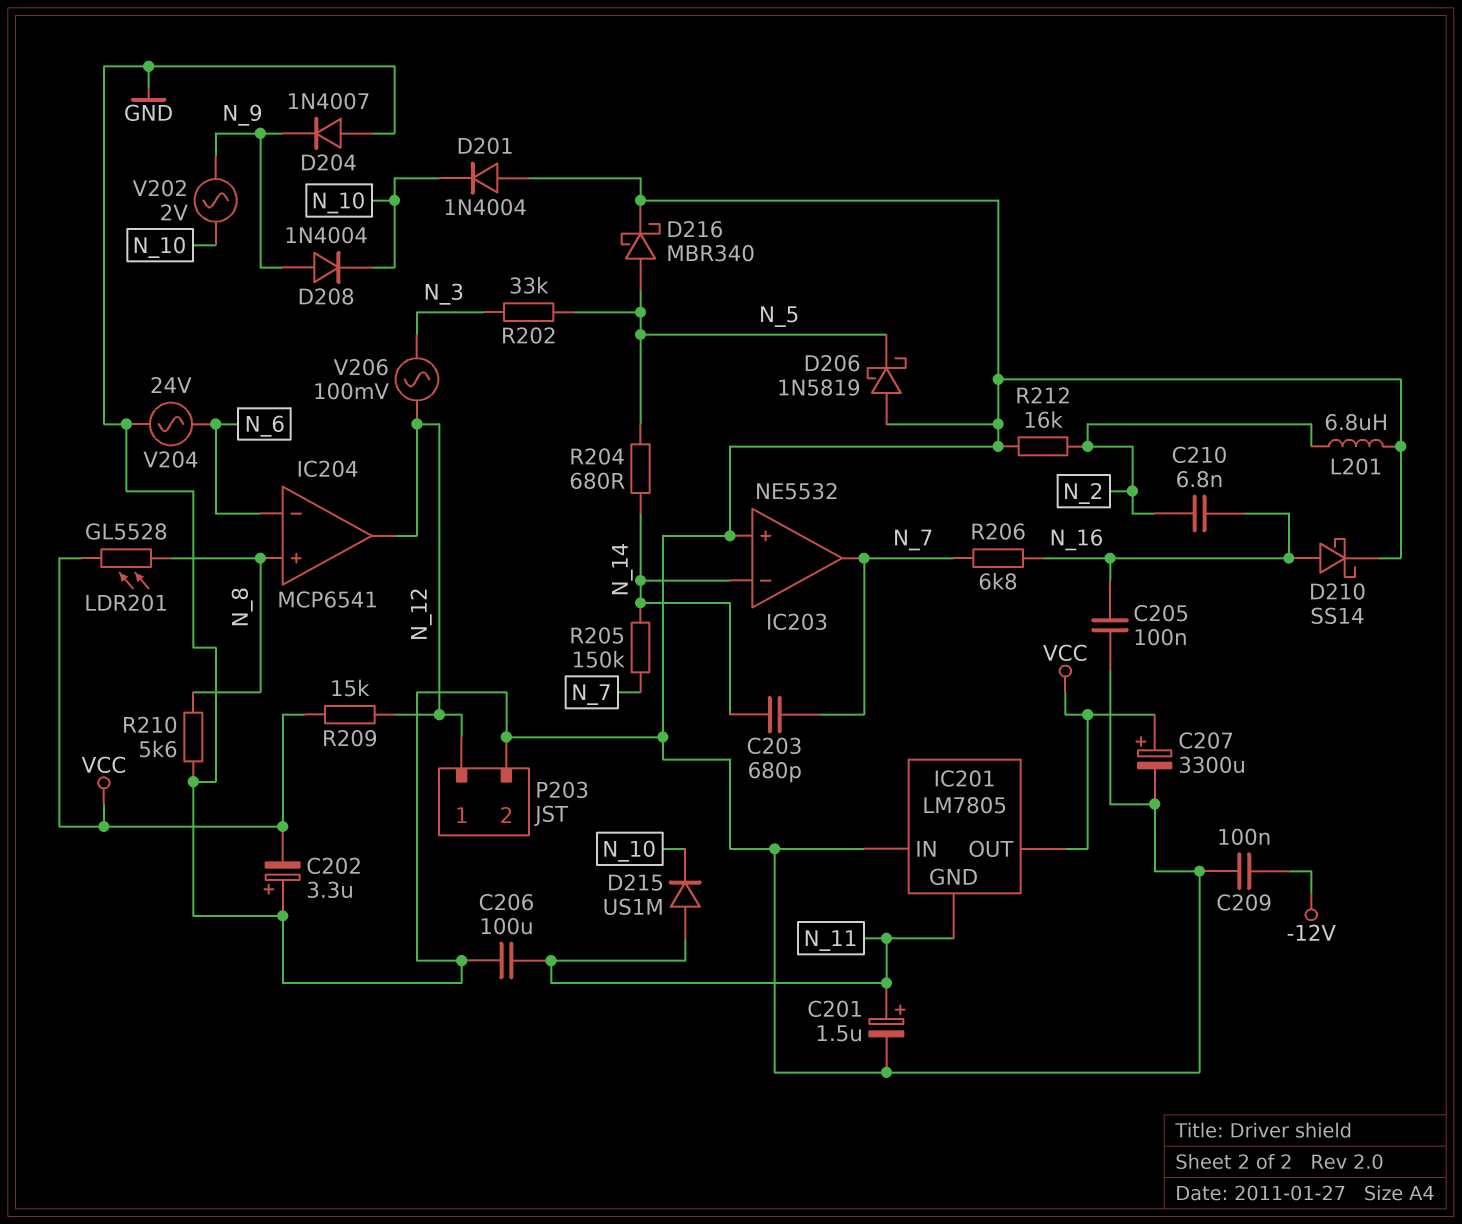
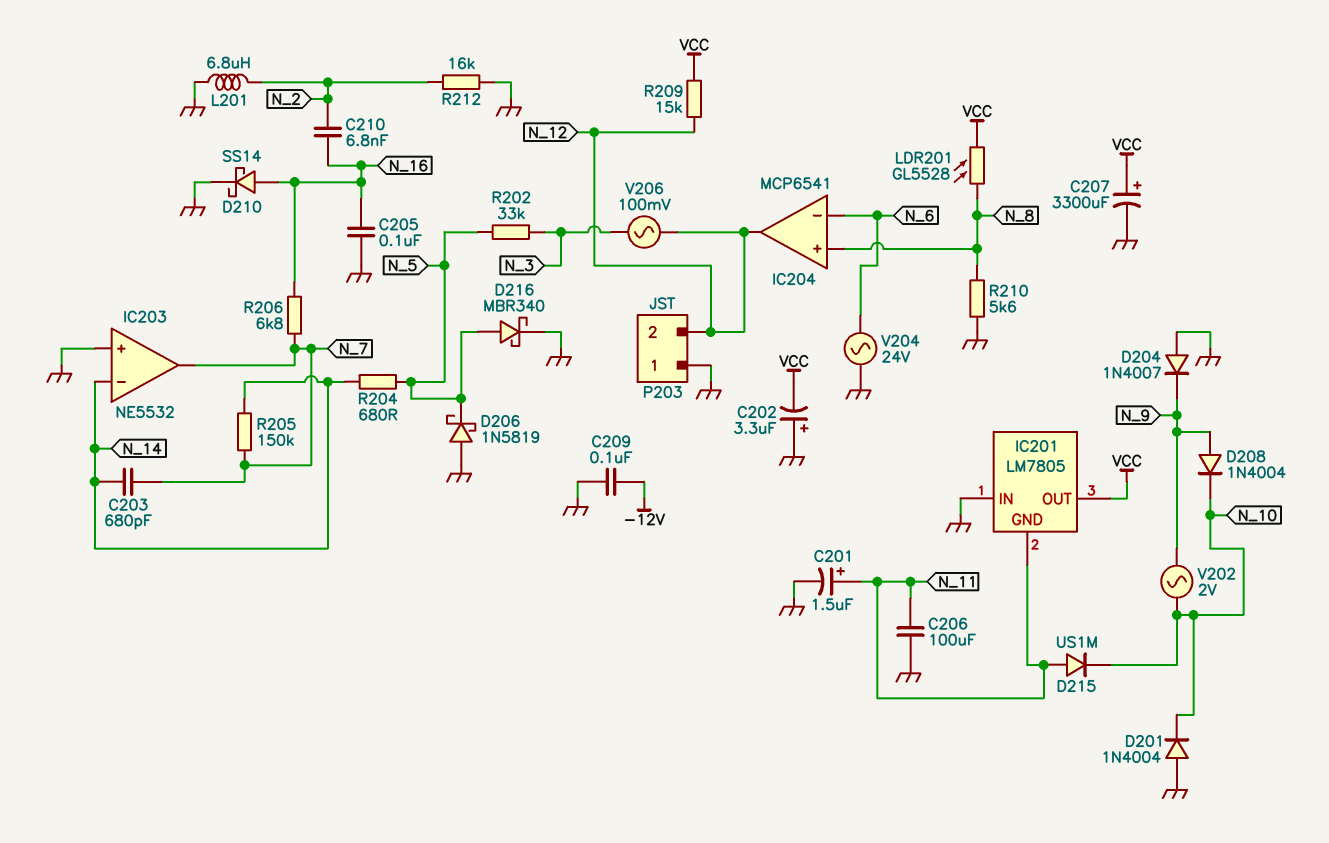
P203 pin 1: N_12 -> GND
P203 pin 2: GND -> N_12

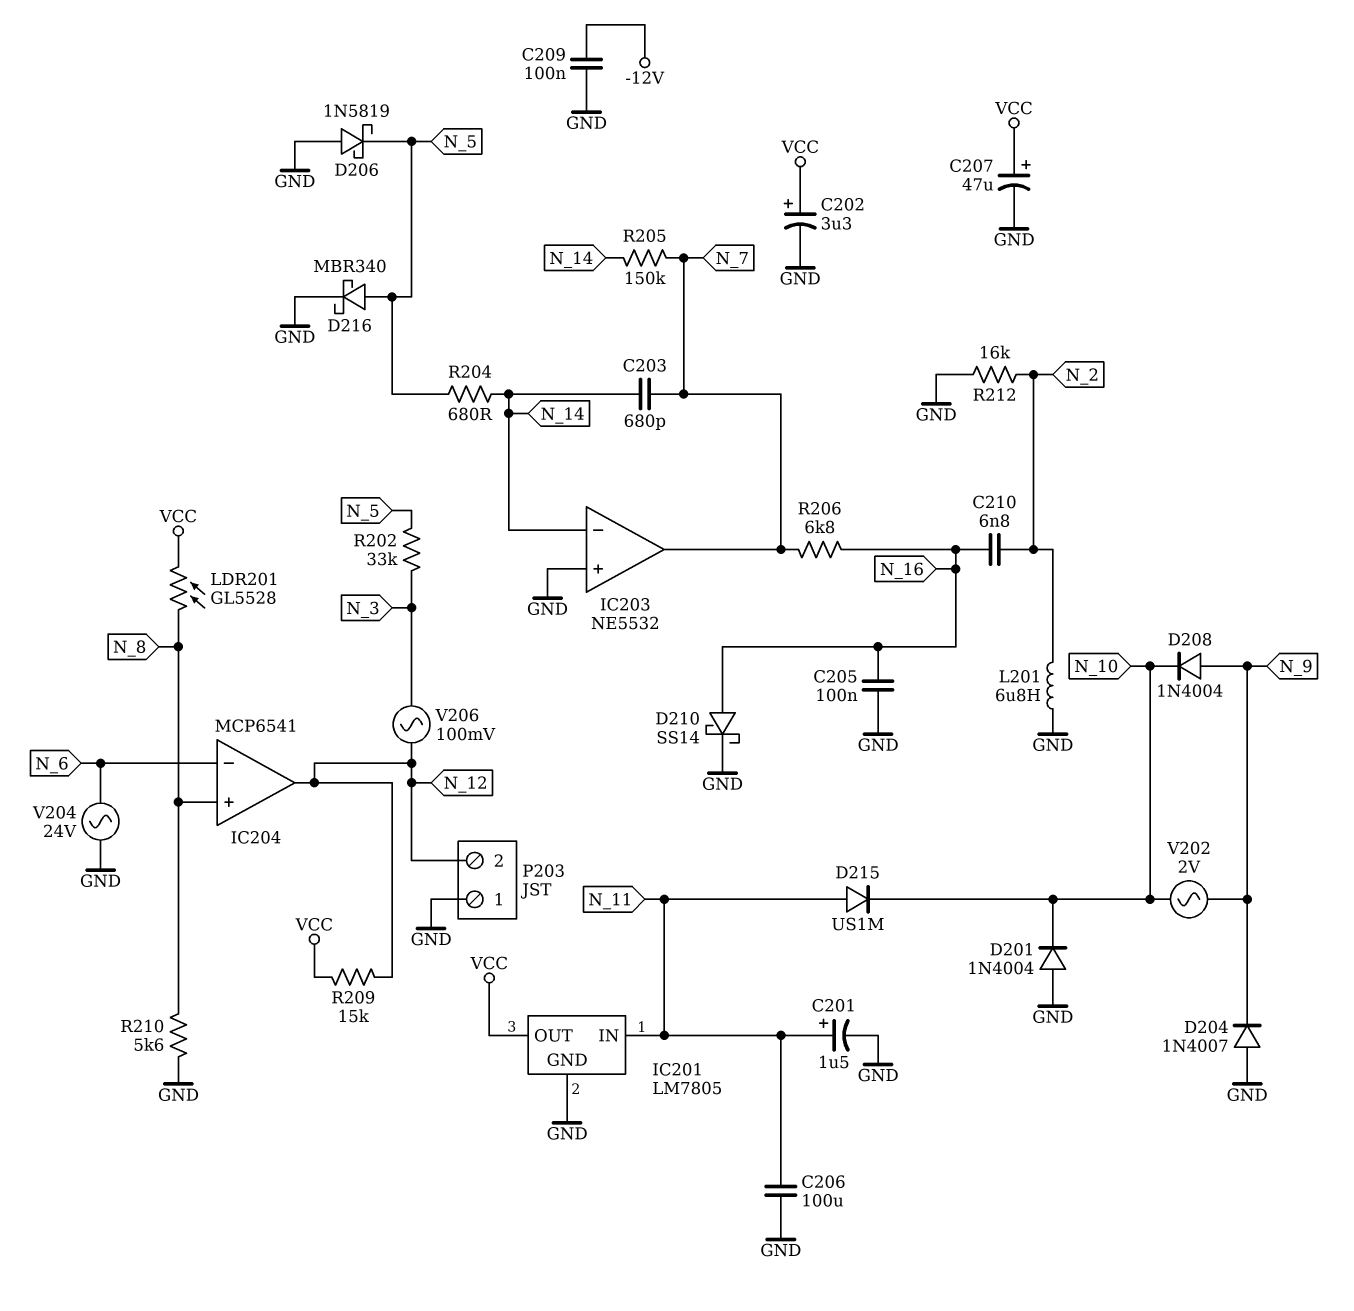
C202: 3.3uF (plus GND, minus VCC) -> 3.3uF (plus VCC, minus GND)
C207: 3300uF (plus VCC, minus GND) -> 47uF (plus VCC, minus GND)
IC201 pin GND: N_11 -> GND
IC201 pin IN: GND -> N_11

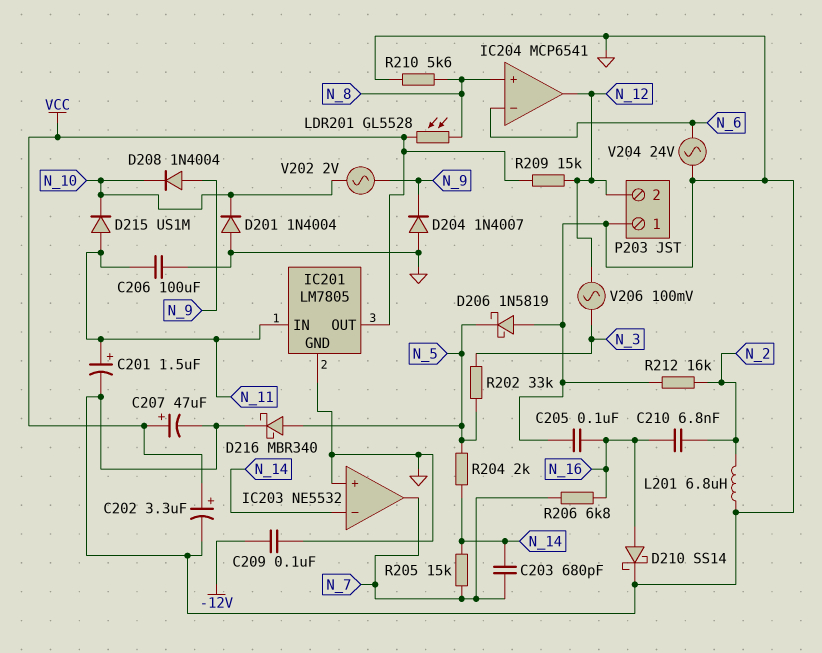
R204: 680 (N_5, N_14) -> 2k (N_5, N_14)
R205: 150k (N_7, N_14) -> 15k (N_7, N_14)

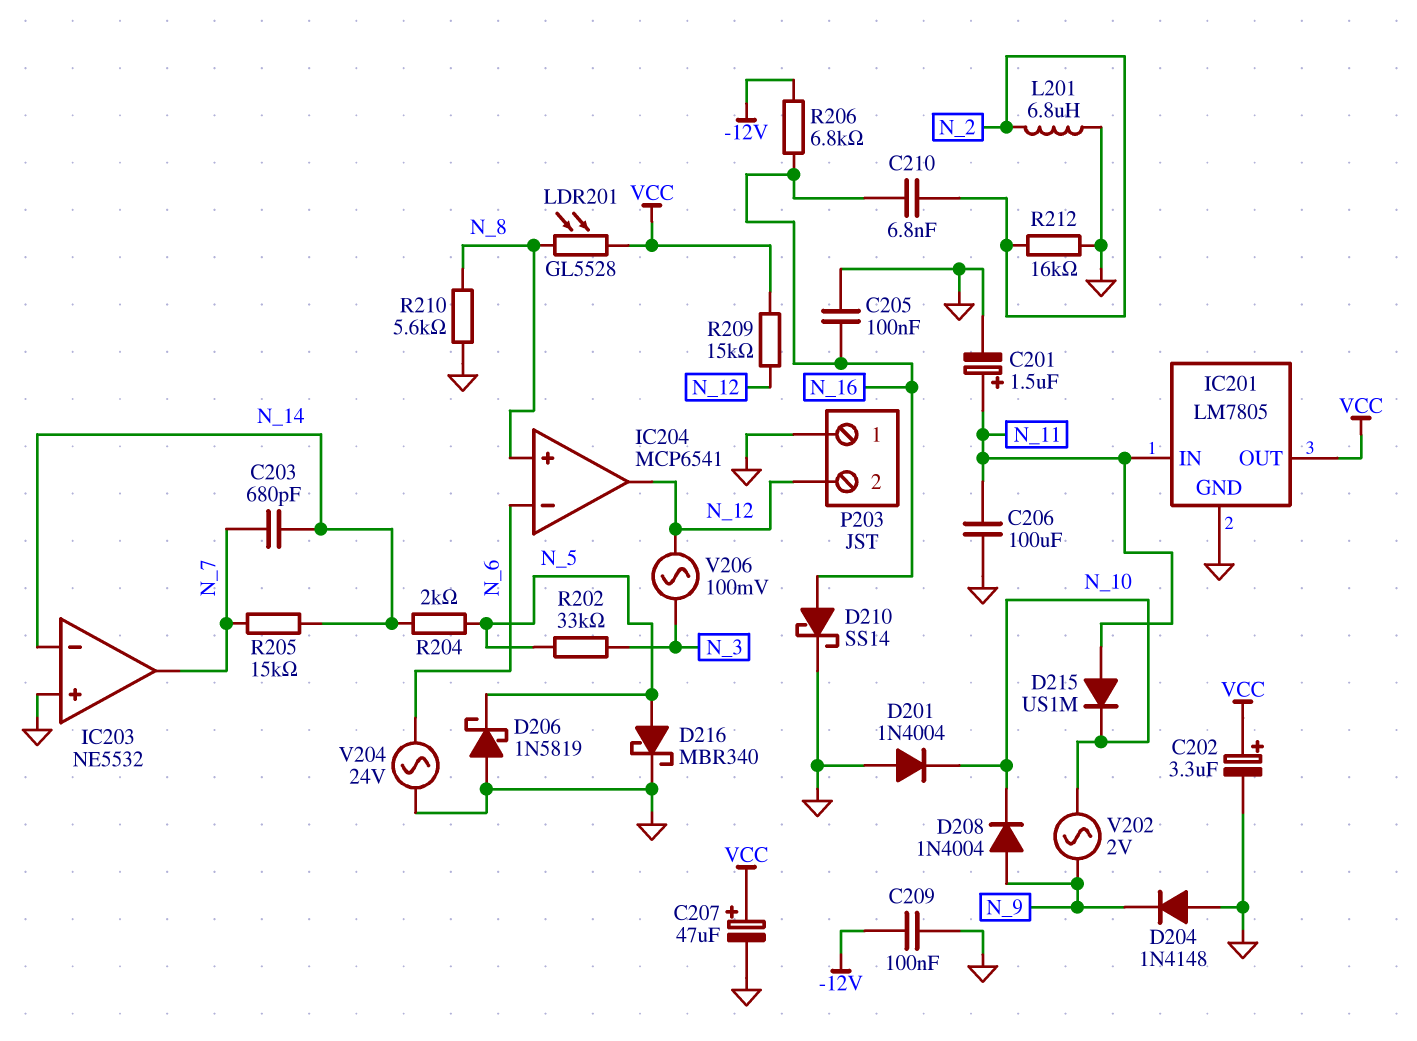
D204: diode 1N4007 (A GND, K N_9) -> diode 1N4148 (A GND, K N_9)
R206: 6.8k (N_7, N_16) -> 6.8k (-12V, N_16)

